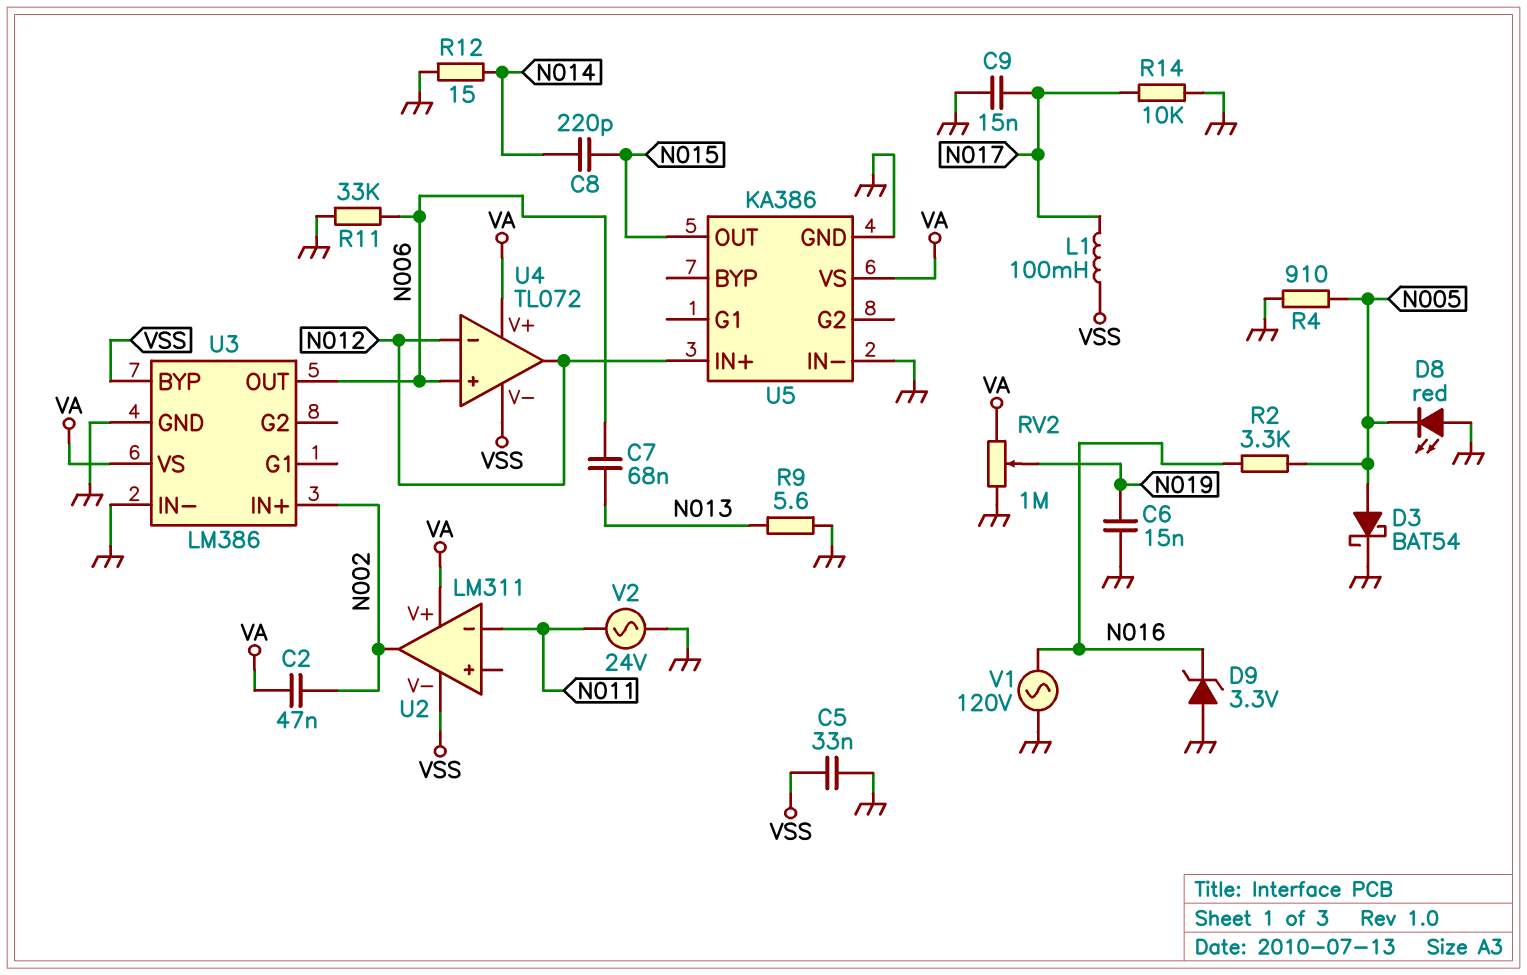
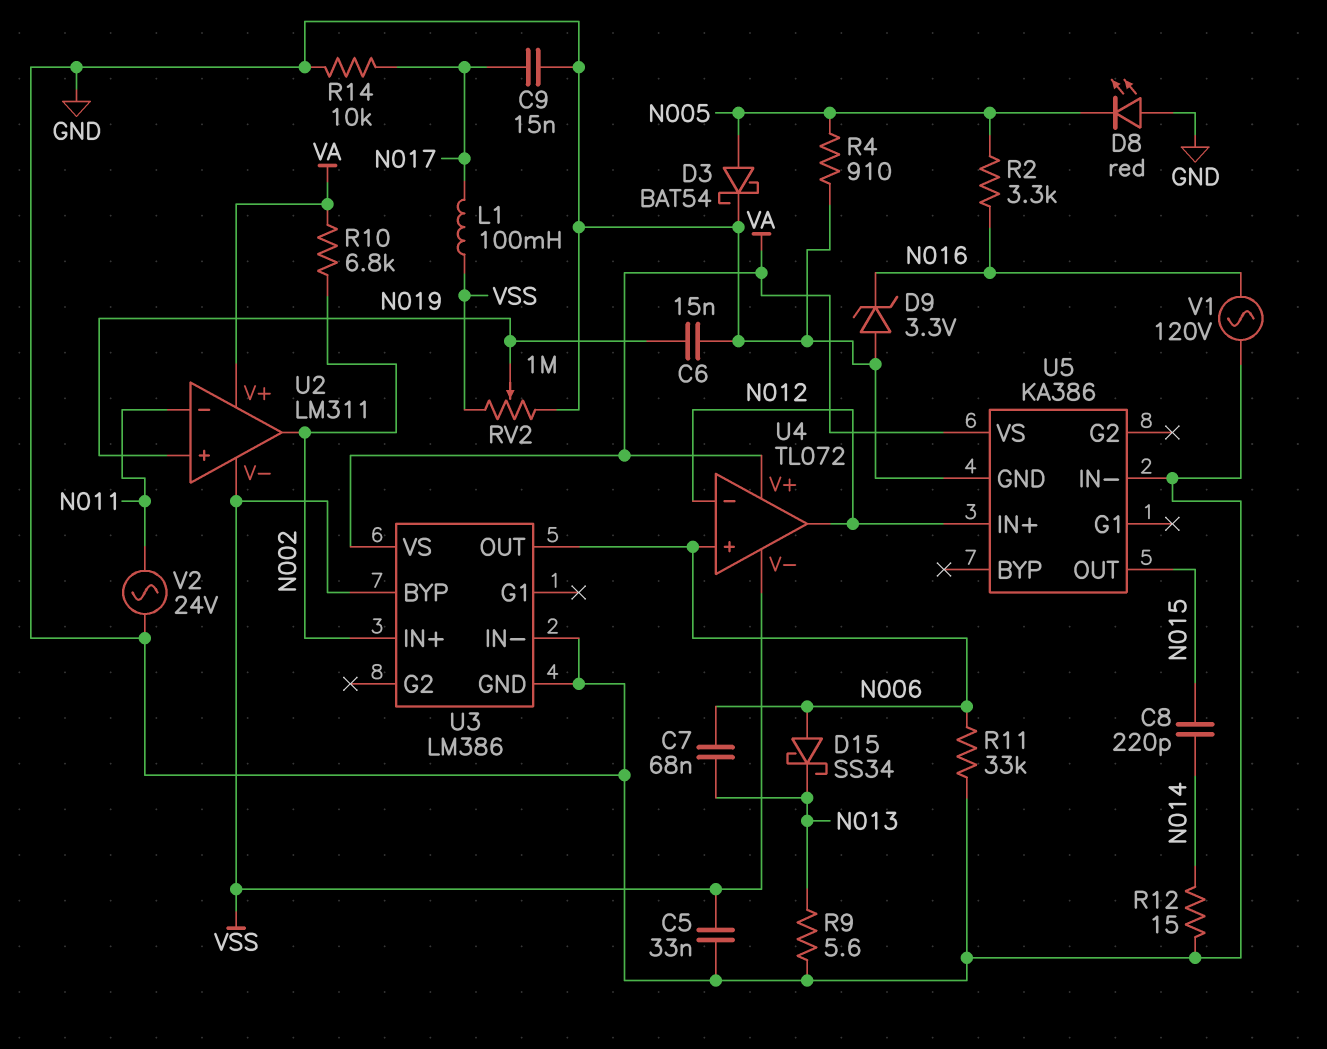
C2: 47nF (N002, VA) -> none
D15: none -> schottky SS34 (A N006, K N013)
R10: none -> 6.8k (N002, VA)
RV2: 1M (GND, VA, wiper N019) -> 1M (GND, VSS, wiper N019)
U2 pin in+: none -> N019

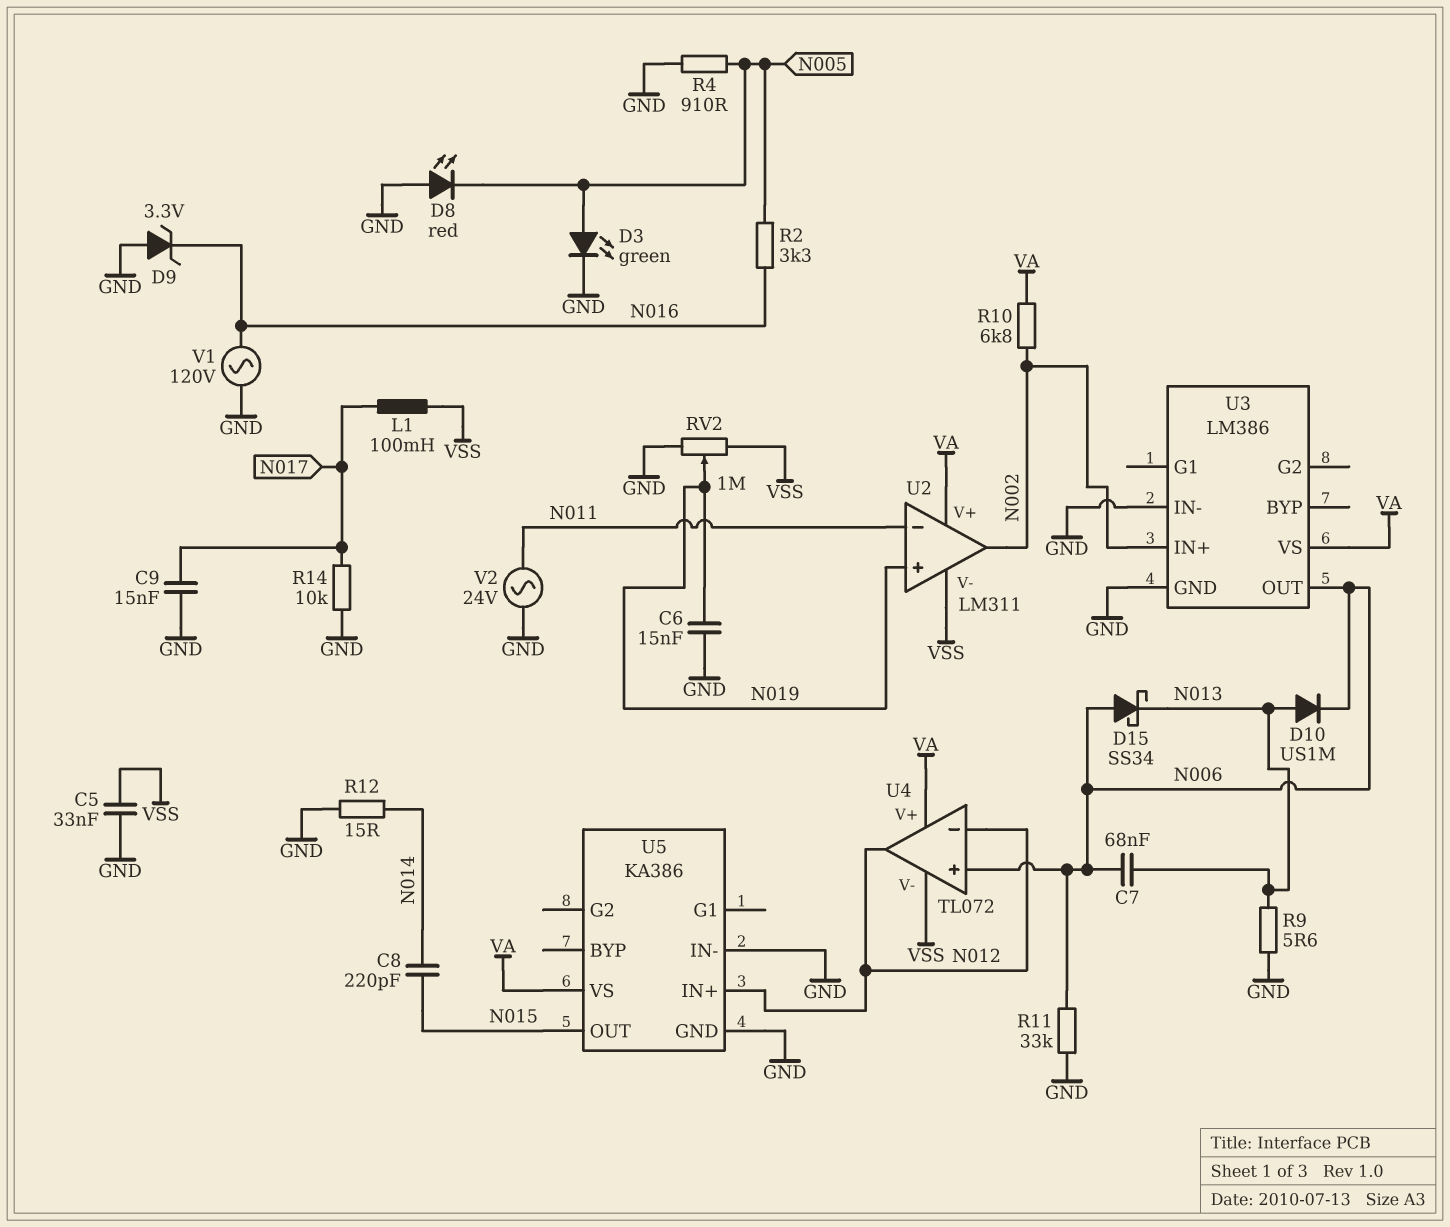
D3: schottky BAT54 (A N005, K GND) -> LED green (A N005, K GND)
D10: none -> diode US1M (A N013, K N006)
U3 pin BYP: VSS -> none

